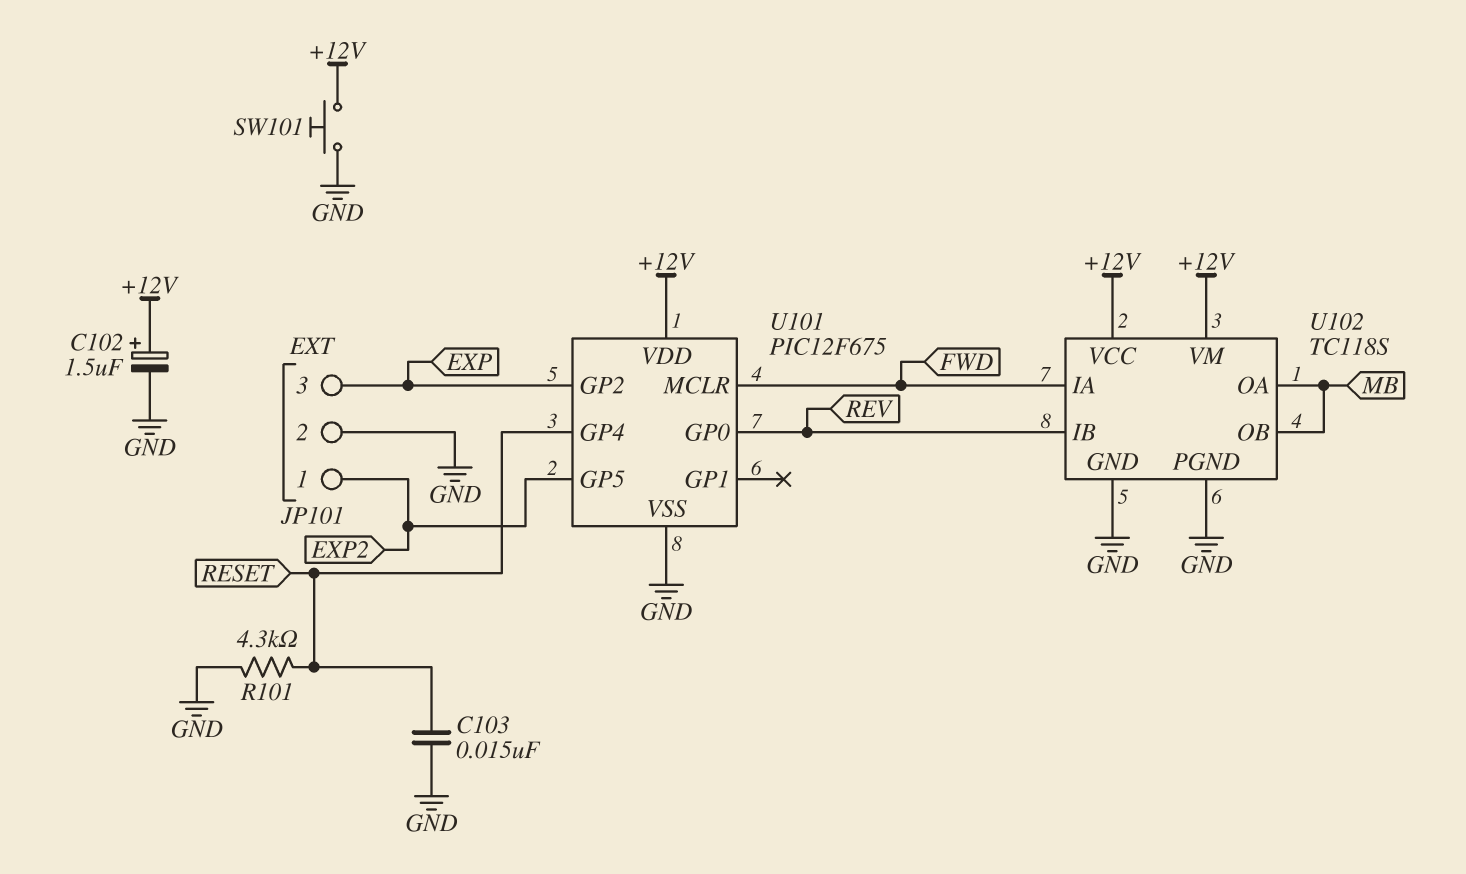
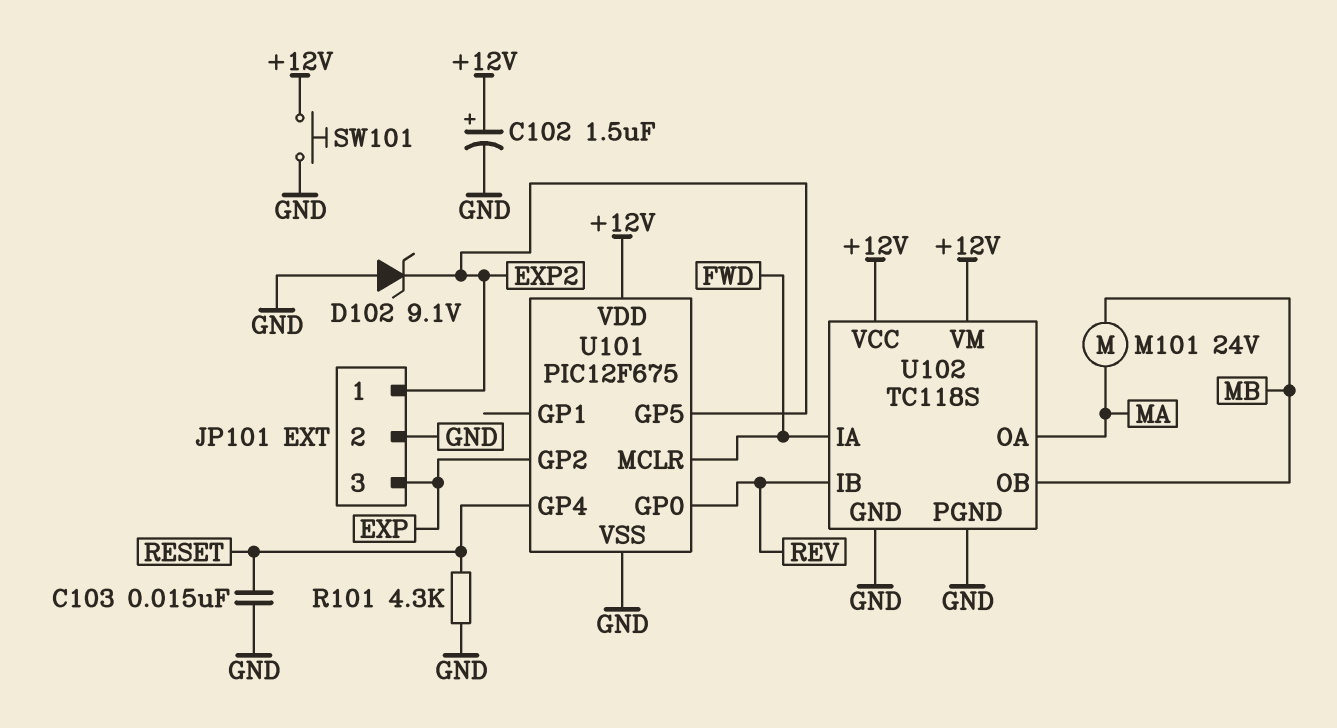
D102: none -> zener 9.1V (A GND, K EXP2)
M101: none -> motor 24V (MA, MB)
U102 pin OA: MB -> MA

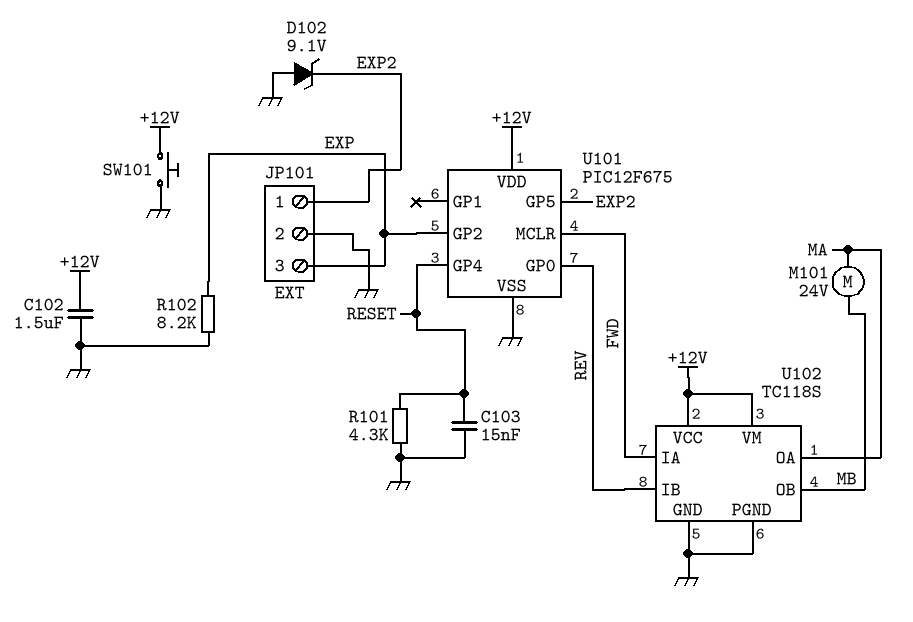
C102: 1.5uF (plus +12V, minus GND) -> 1.5uF (+12V, GND)
R102: none -> 8.2k (EXP, GND)

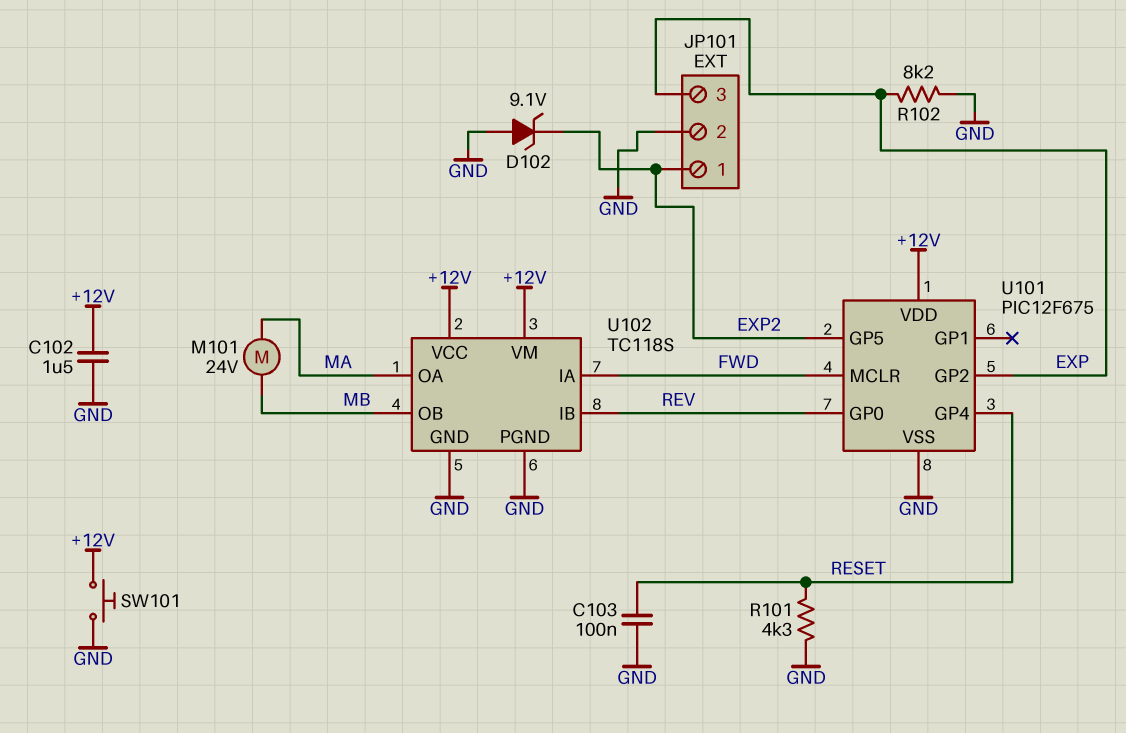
C103: 15nF (GND, RESET) -> 100nF (GND, RESET)

